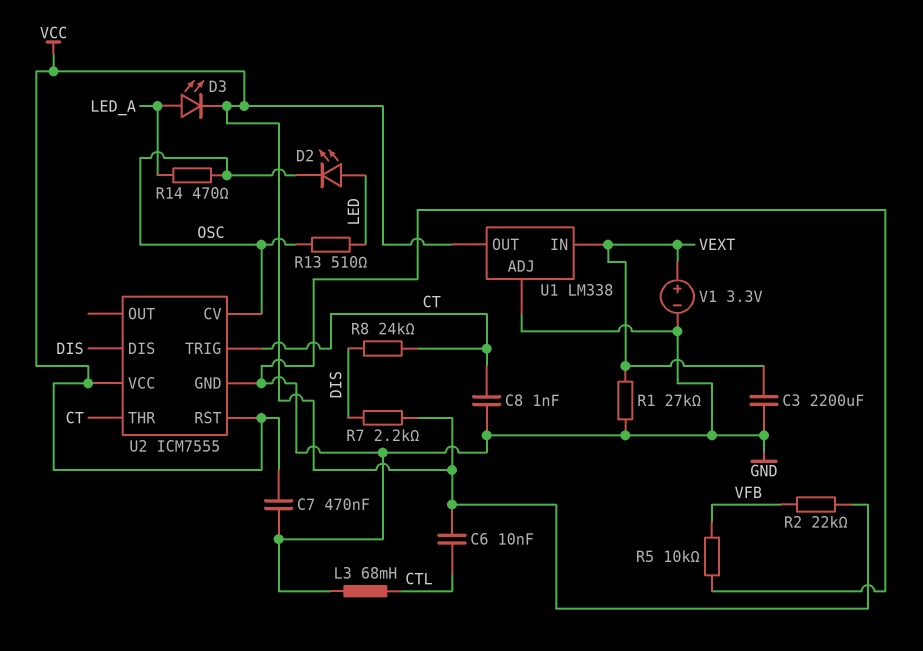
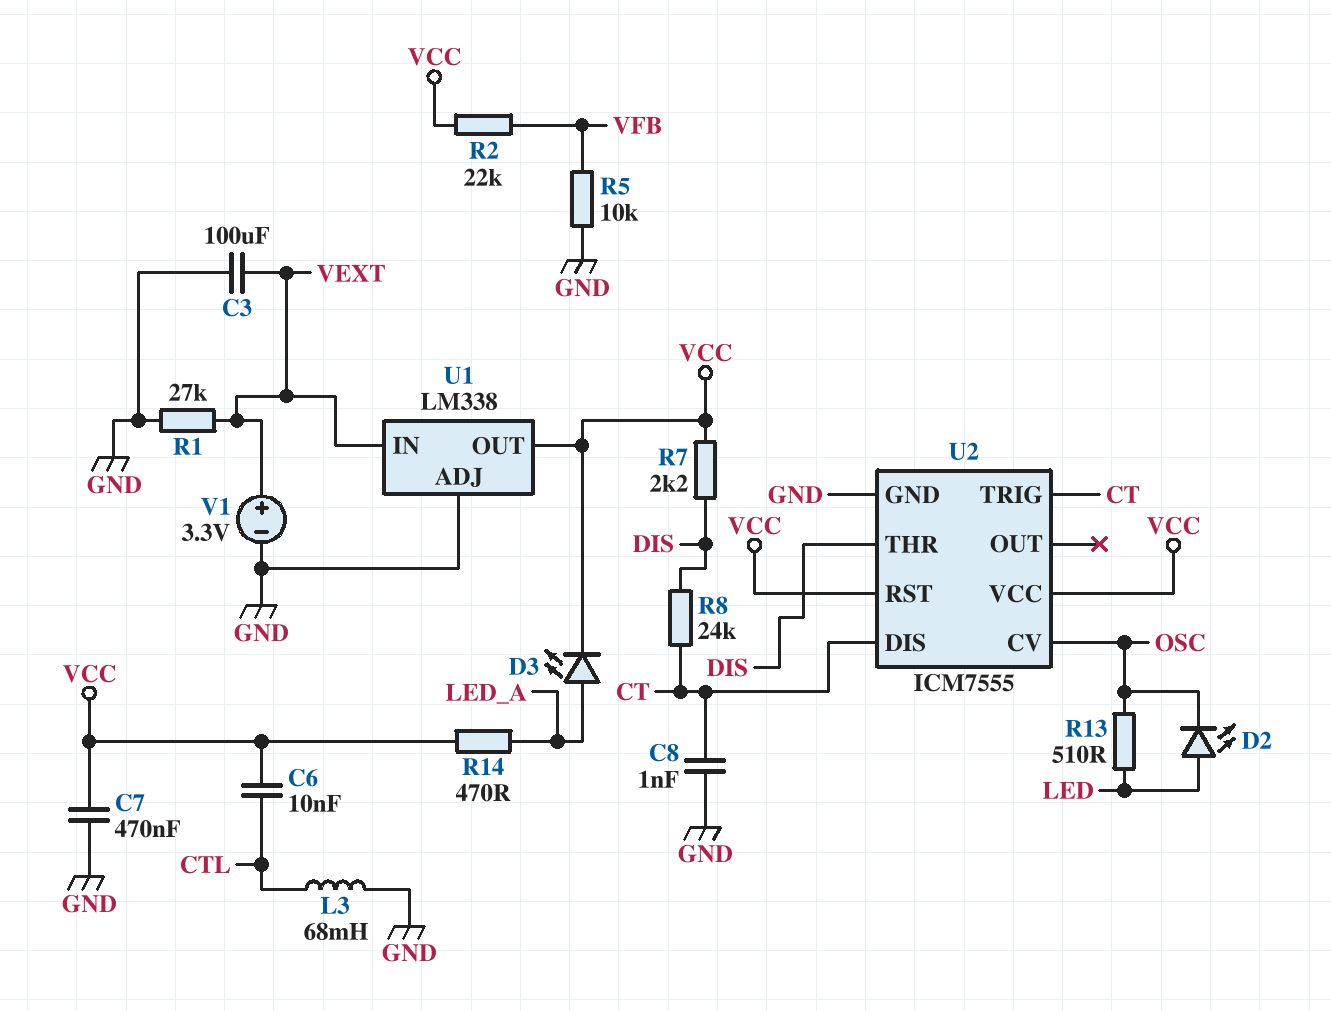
C3: 2200uF (GND, VEXT) -> 100uF (GND, VEXT)
R14: 470 (LED_A, OSC) -> 470 (LED_A, VCC)
U2 pin DIS: DIS -> CT
U2 pin THR: CT -> DIS

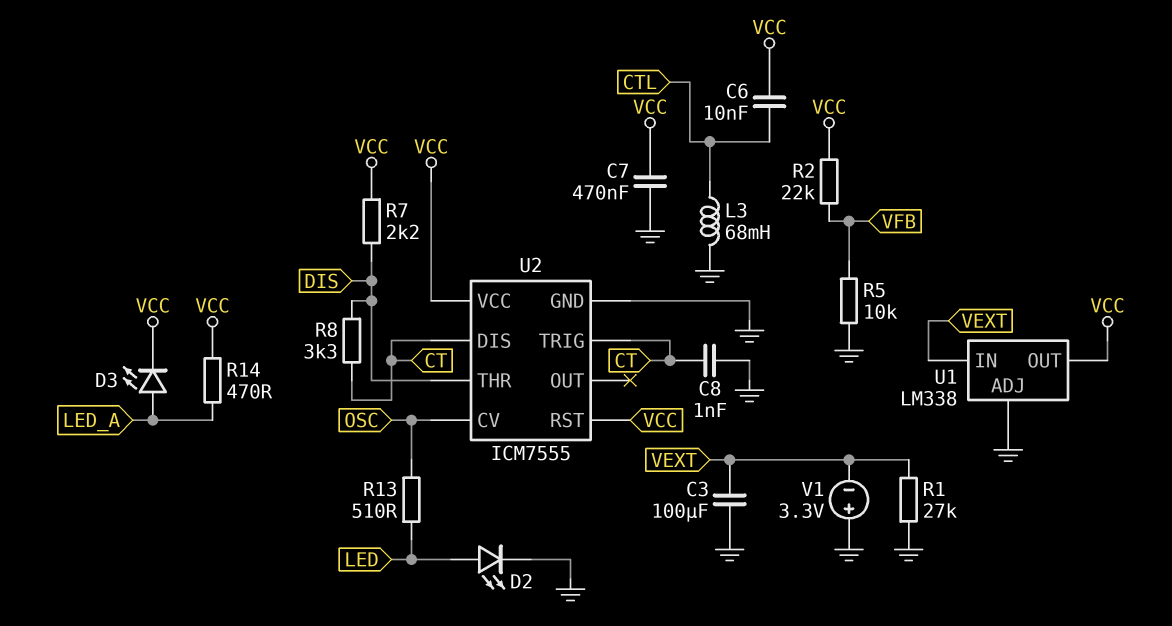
D2: LED (A LED, K OSC) -> LED (A LED, K GND)
R8: 24k (CT, DIS) -> 3.3k (CT, DIS)
V1: 3.3V (plus VEXT, minus GND) -> 3.3V (plus GND, minus VEXT)

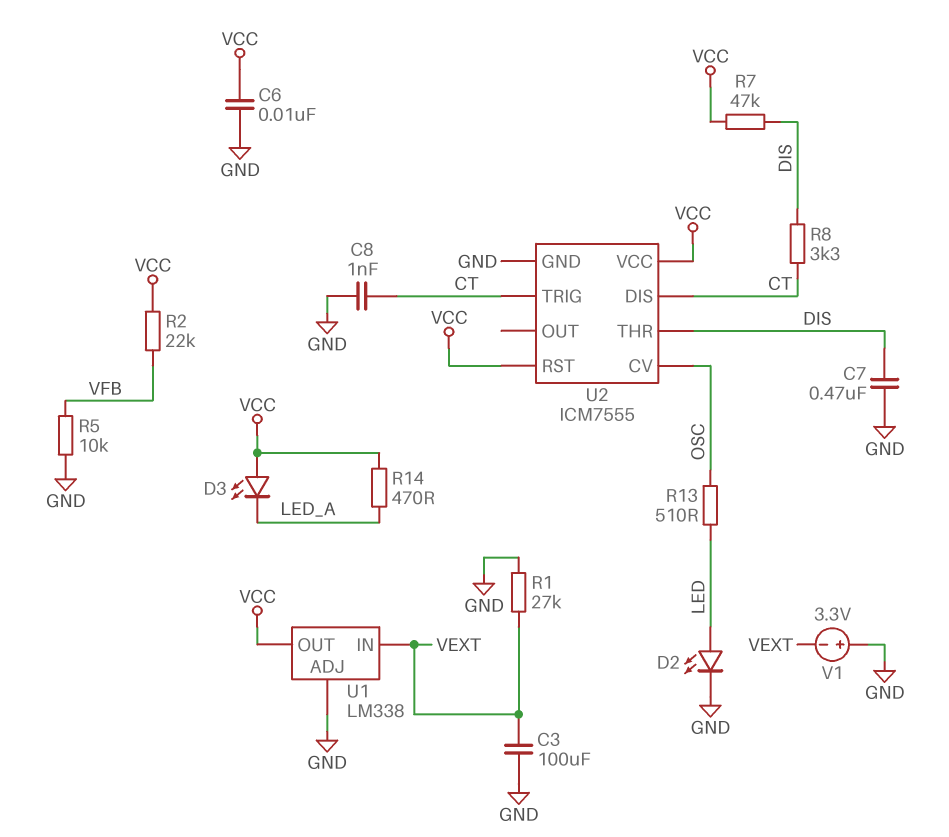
C6: 10nF (CTL, VCC) -> 10nF (GND, VCC)
C7: 470nF (GND, VCC) -> 470nF (DIS, GND)
D3: LED (A LED_A, K VCC) -> LED (A VCC, K LED_A)
L3: 68mH (CTL, GND) -> none
R7: 2.2k (DIS, VCC) -> 47k (DIS, VCC)

